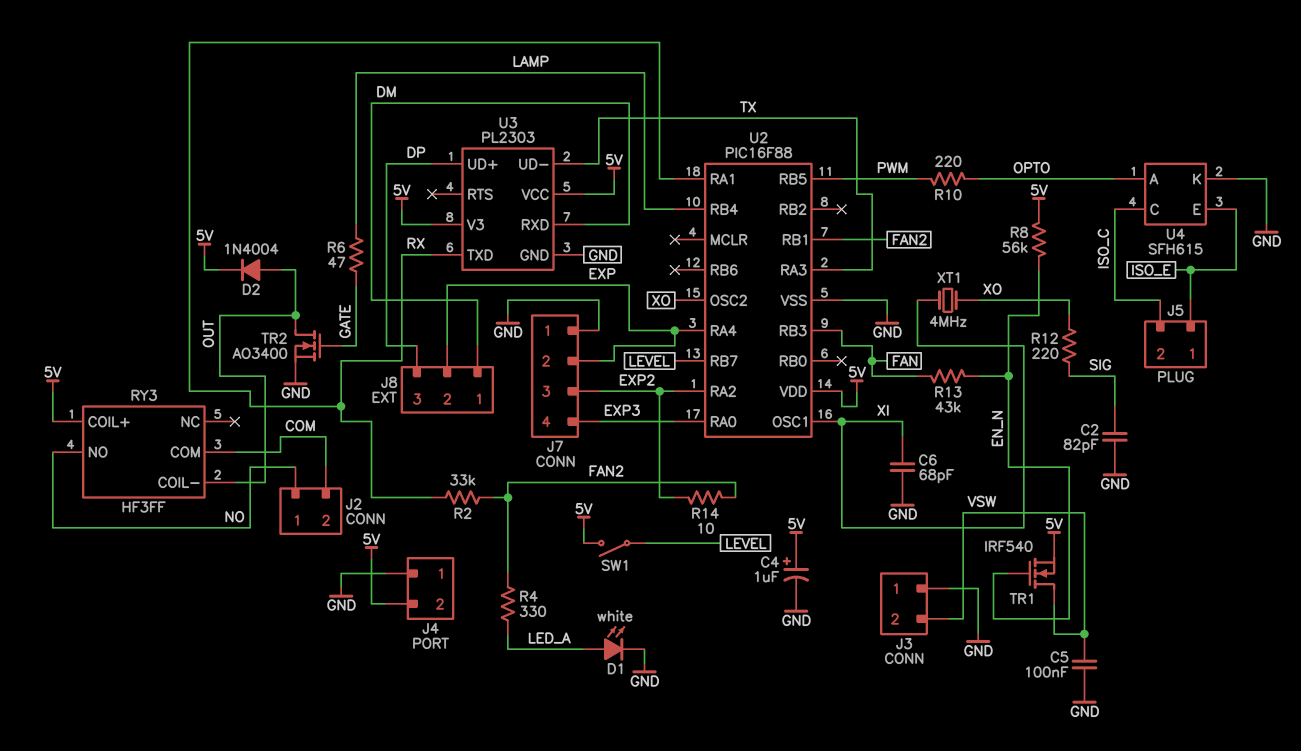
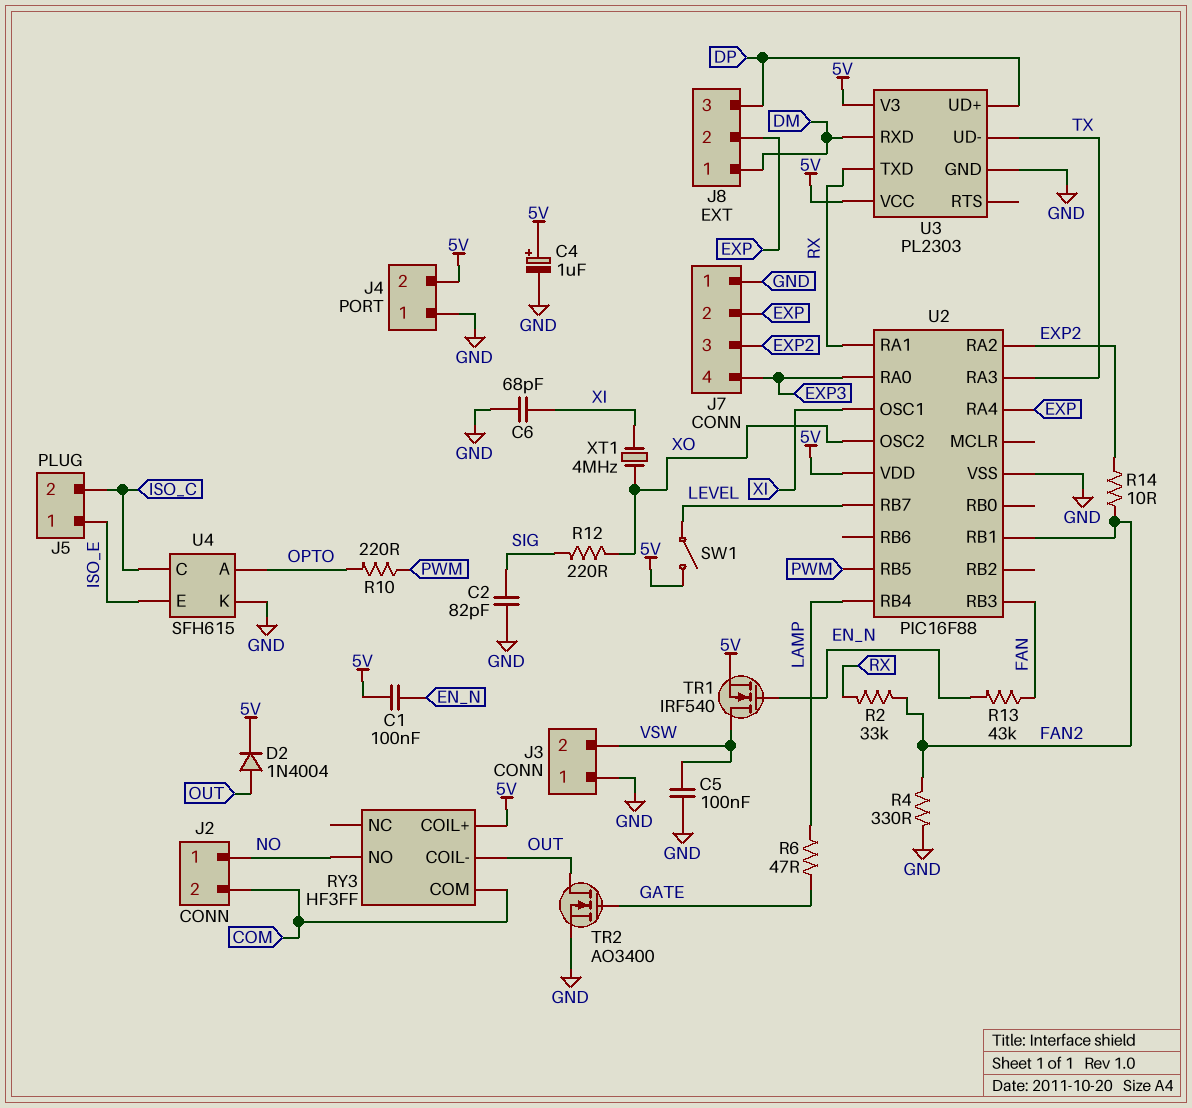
C1: none -> 100nF (5V, EN_N)
D1: LED white (A LED_A, K GND) -> none
R4: 330 (FAN2, LED_A) -> 330 (FAN2, GND)
R8: 56k (5V, EN_N) -> none

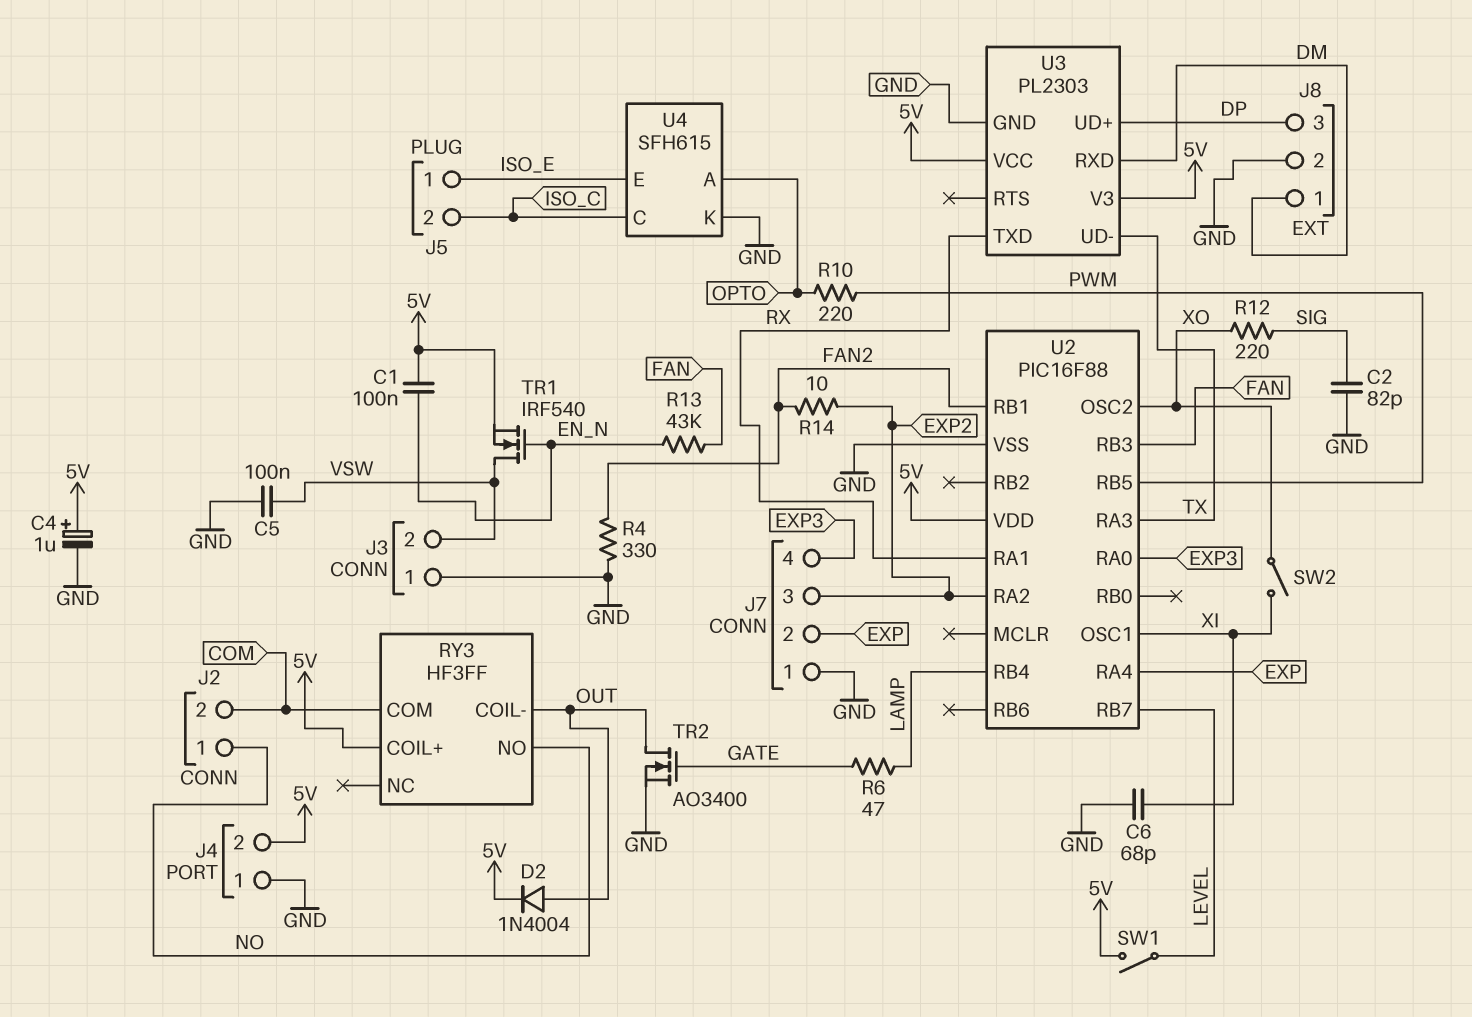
J8 pin 2: EXP -> GND
R2: 33k (FAN2, RX) -> none
SW2: none -> switch (XI, XO)
XT1: 4MHz (XI, XO) -> none

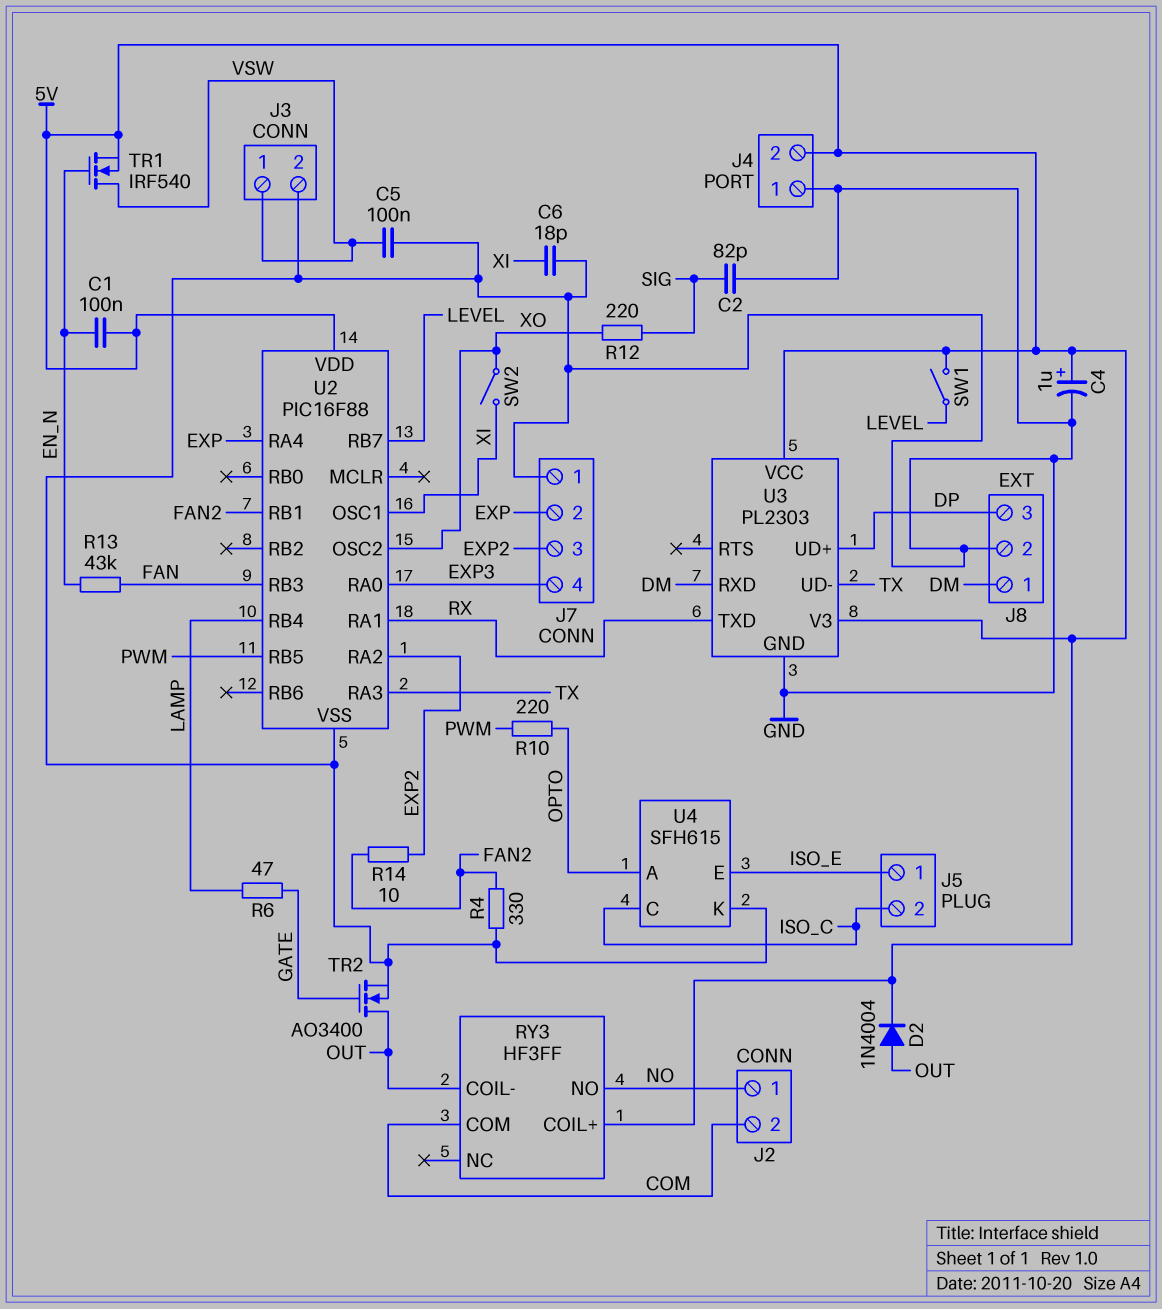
C6: 68pF (GND, XI) -> 18pF (GND, XI)
J3 pin 1: GND -> VSW
J3 pin 2: VSW -> GND

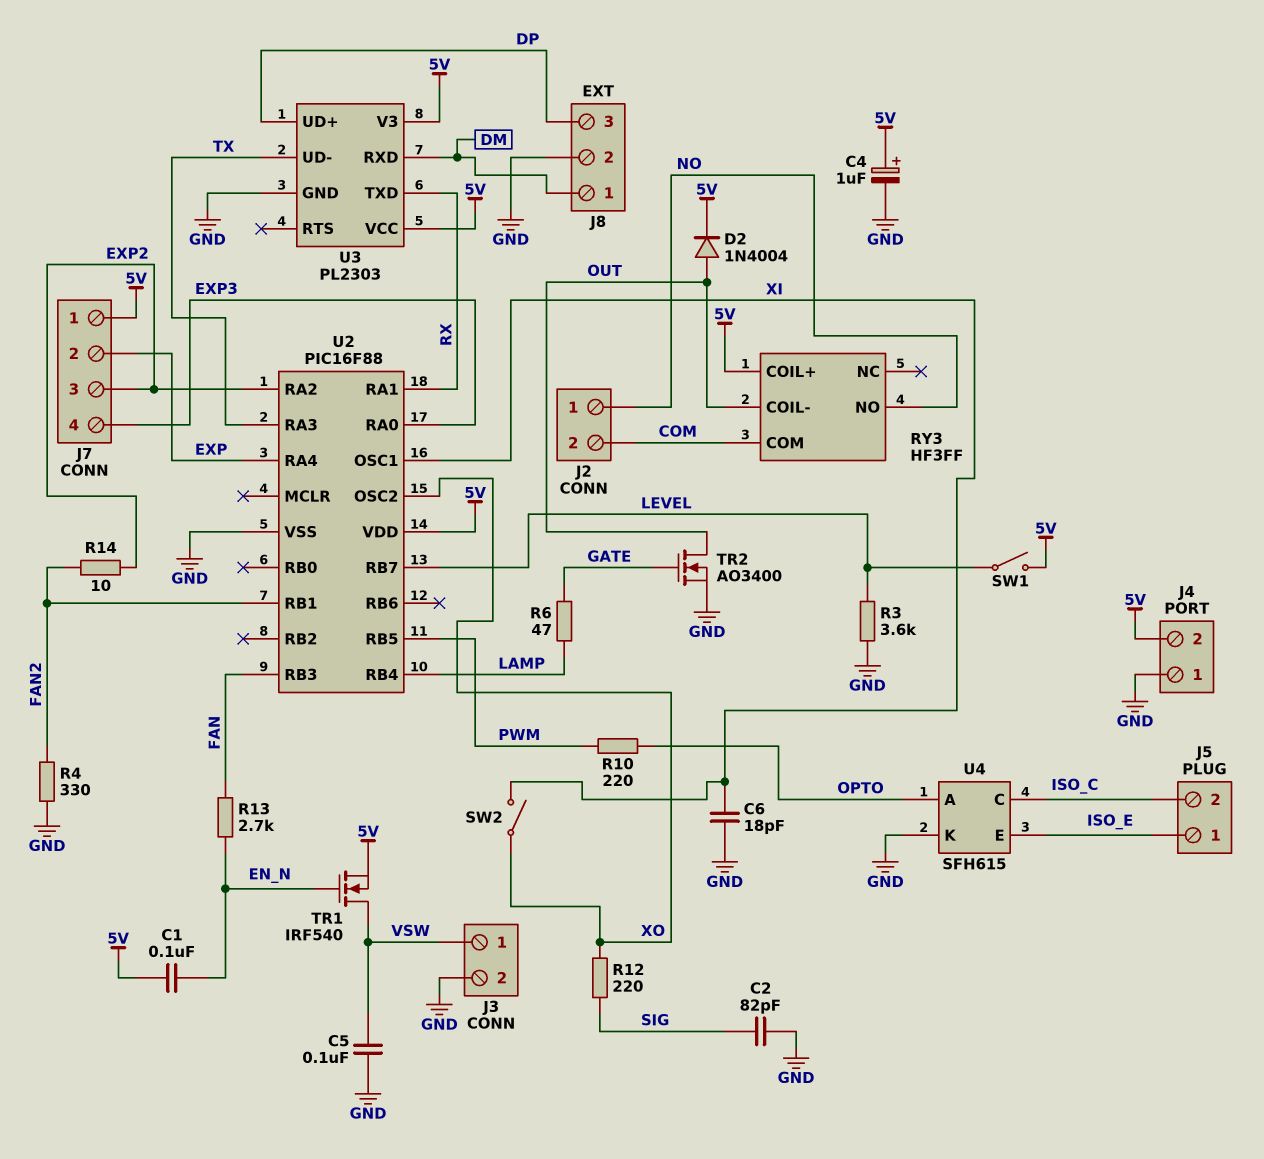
J7 pin 1: GND -> 5V
R3: none -> 3.6k (GND, LEVEL)
R13: 43k (EN_N, FAN) -> 2.7k (EN_N, FAN)

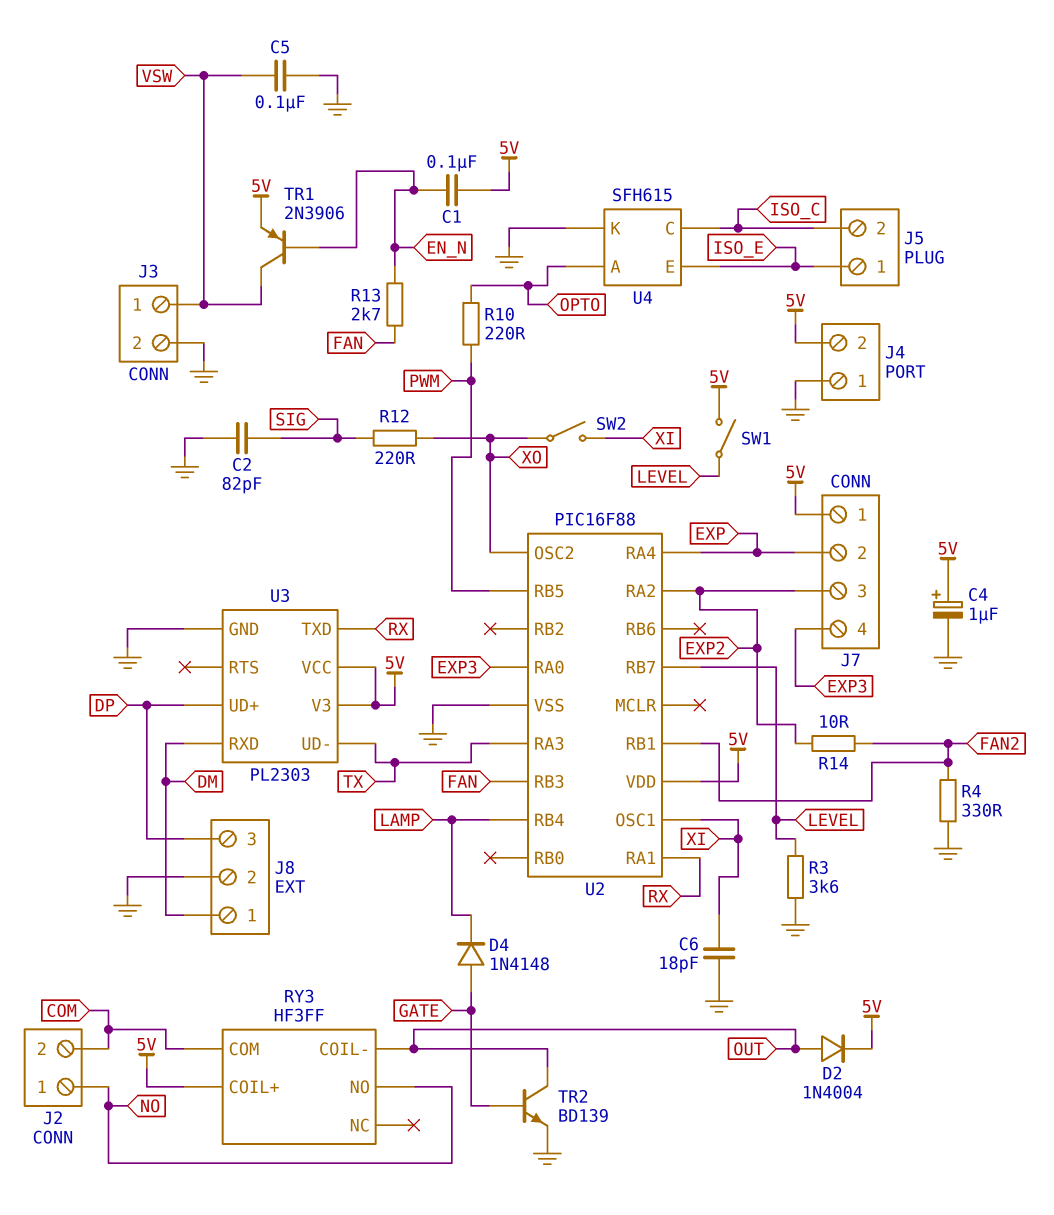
D4: none -> diode 1N4148 (A GATE, K LAMP)
R6: 47 (GATE, LAMP) -> none
TR1: NMOS IRF540 (G EN_N, D VSW, S 5V) -> PNP 2N3906 (B EN_N, C VSW, E 5V)
TR2: NMOS AO3400 (G GATE, D OUT, S GND) -> NPN BD139 (B GATE, C OUT, E GND)

